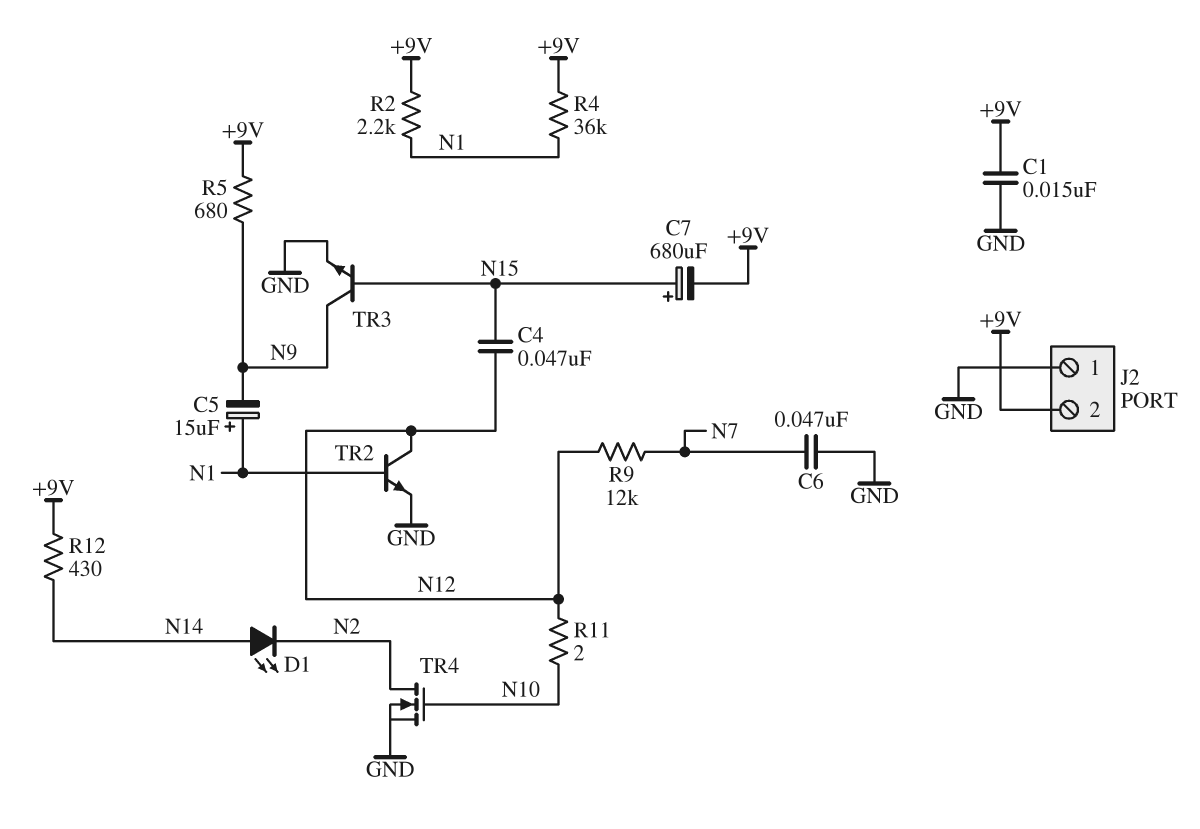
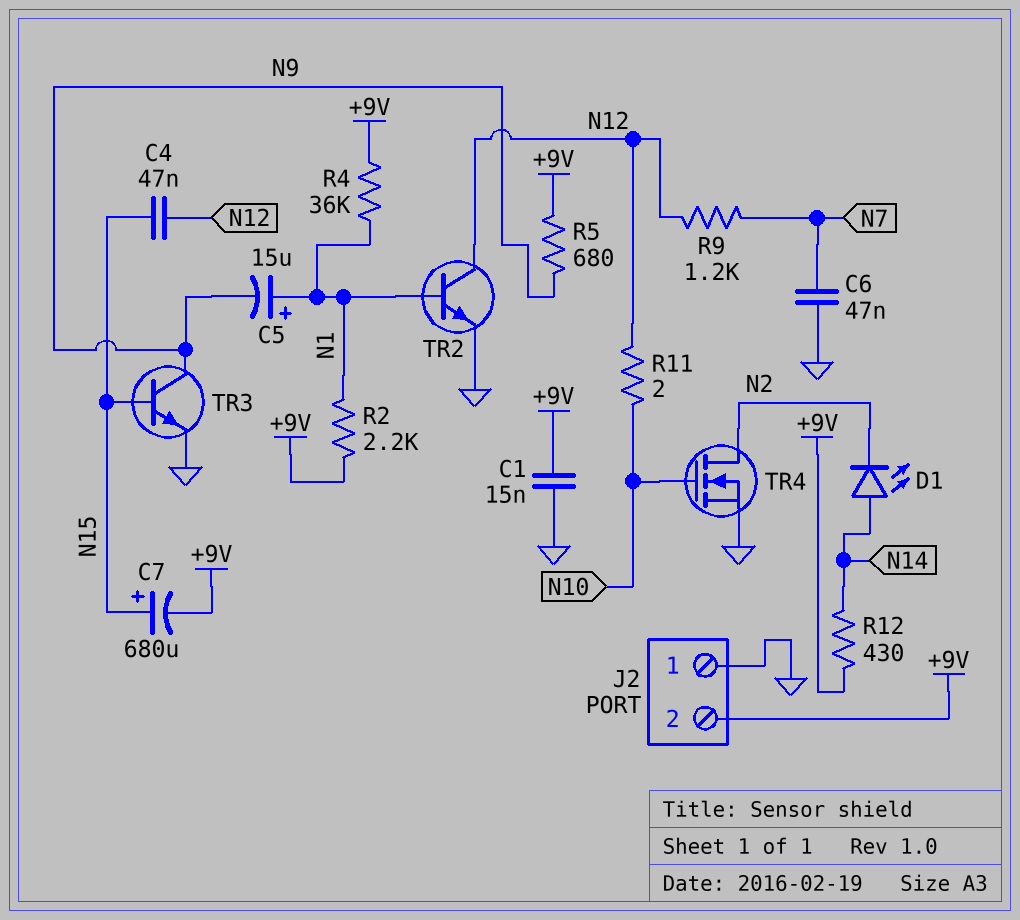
R9: 12k (N7, N12) -> 1.2k (N7, N12)

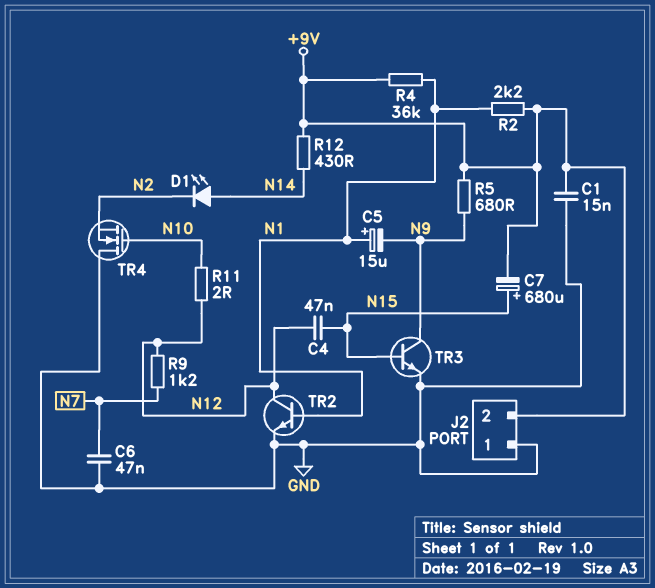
TR4: NMOS (G N10, D N2, S GND) -> NMOS (G N10, D GND, S N2)

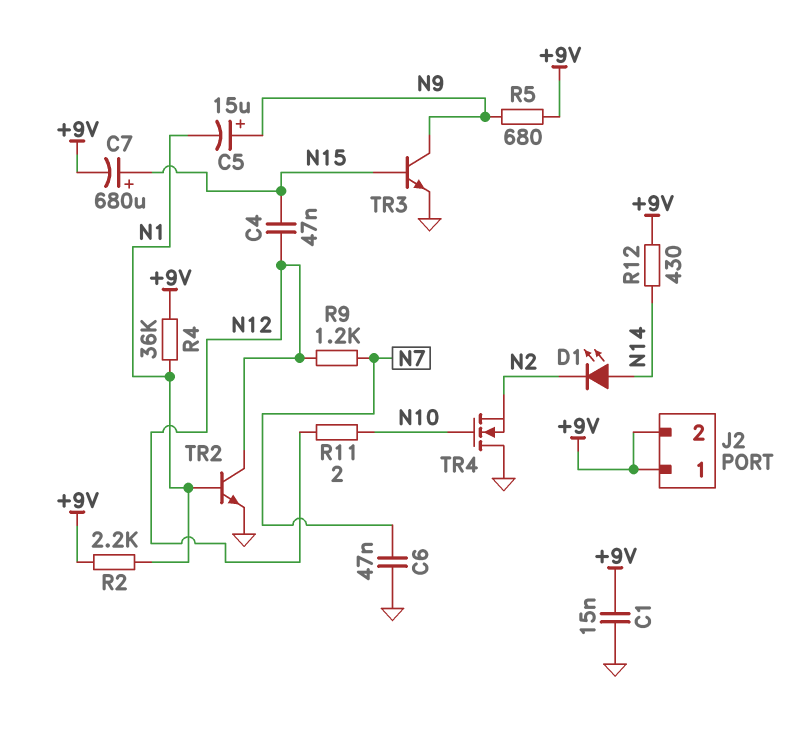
C5: 15uF (plus N1, minus N9) -> 15uF (plus N9, minus N1)
J2 pin 1: GND -> +9V

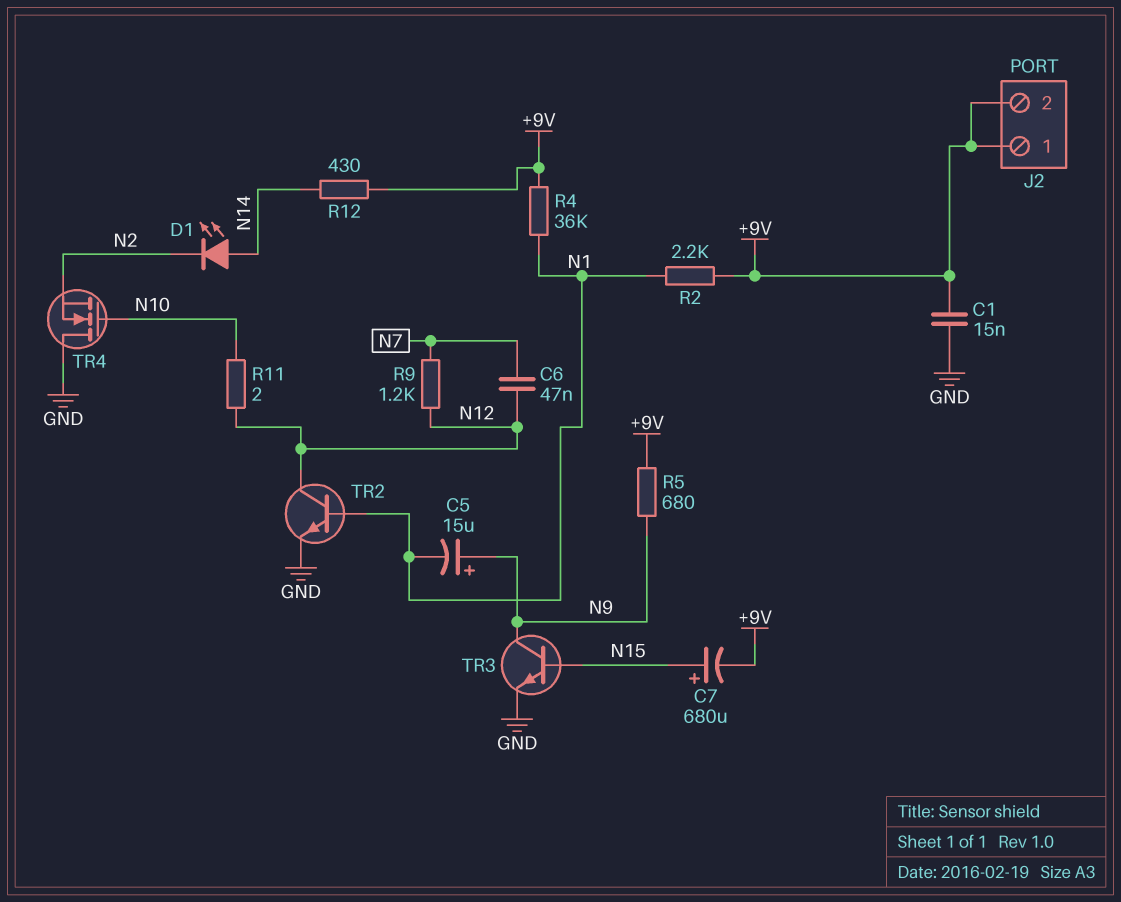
C4: 47nF (N12, N15) -> none
C6: 47nF (GND, N7) -> 47nF (N7, N12)

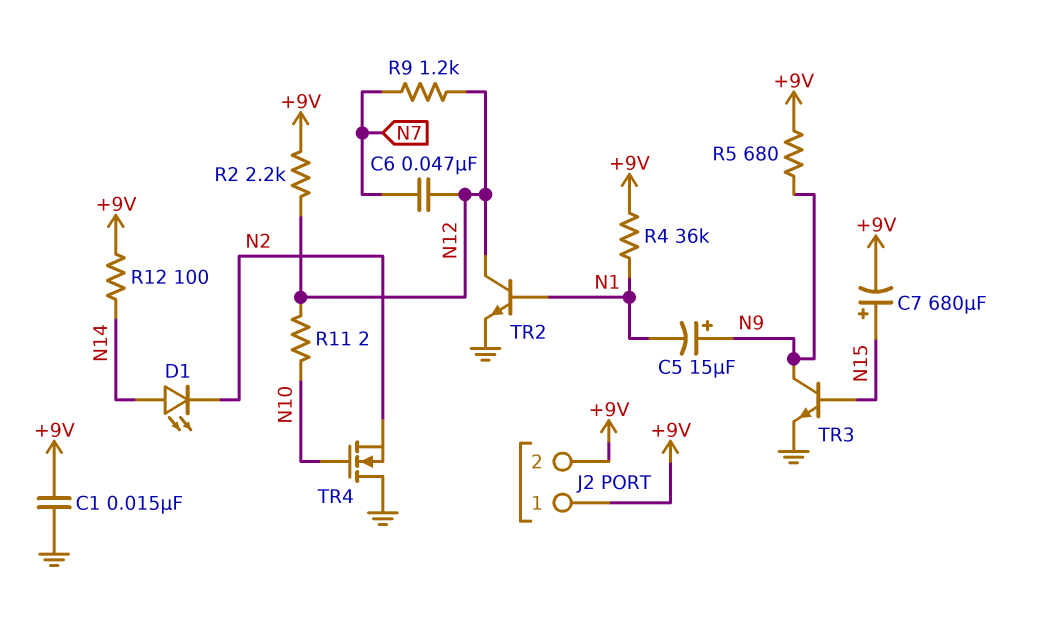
R2: 2.2k (+9V, N1) -> 2.2k (+9V, N12)
R12: 430 (+9V, N14) -> 100 (+9V, N14)

